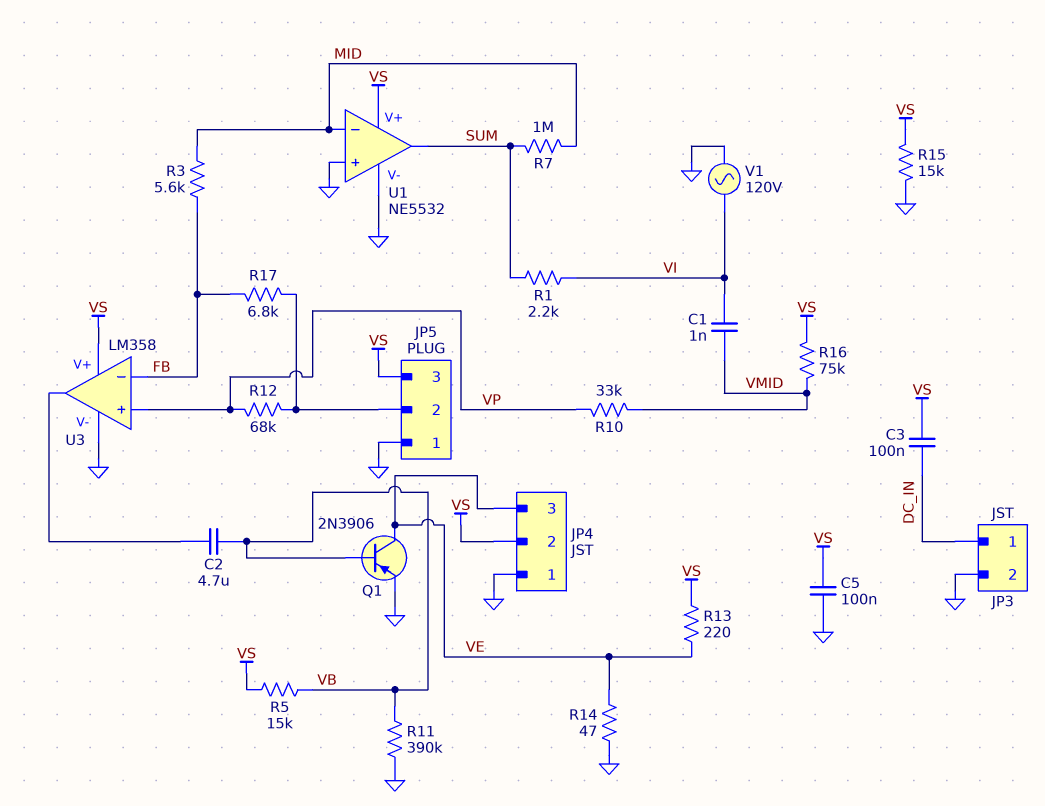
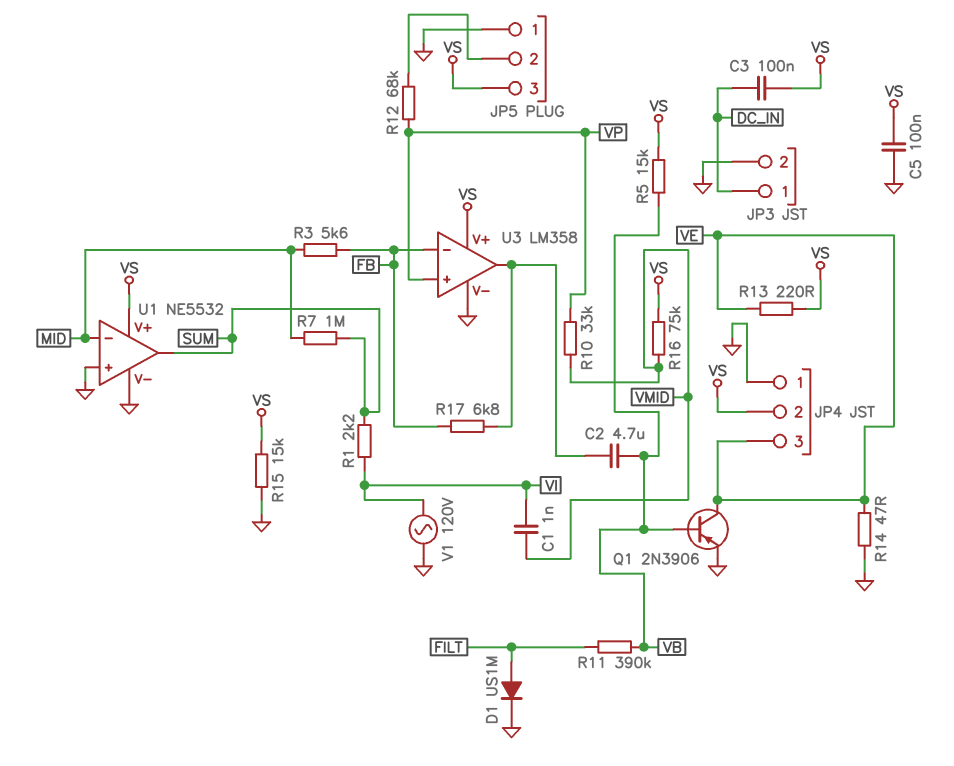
D1: none -> diode US1M (A FILT, K GND)
R11: 390k (GND, VB) -> 390k (FILT, VB)
R17: 6.8k (FB, JP5/2) -> 6.8k (FB, U3/out)

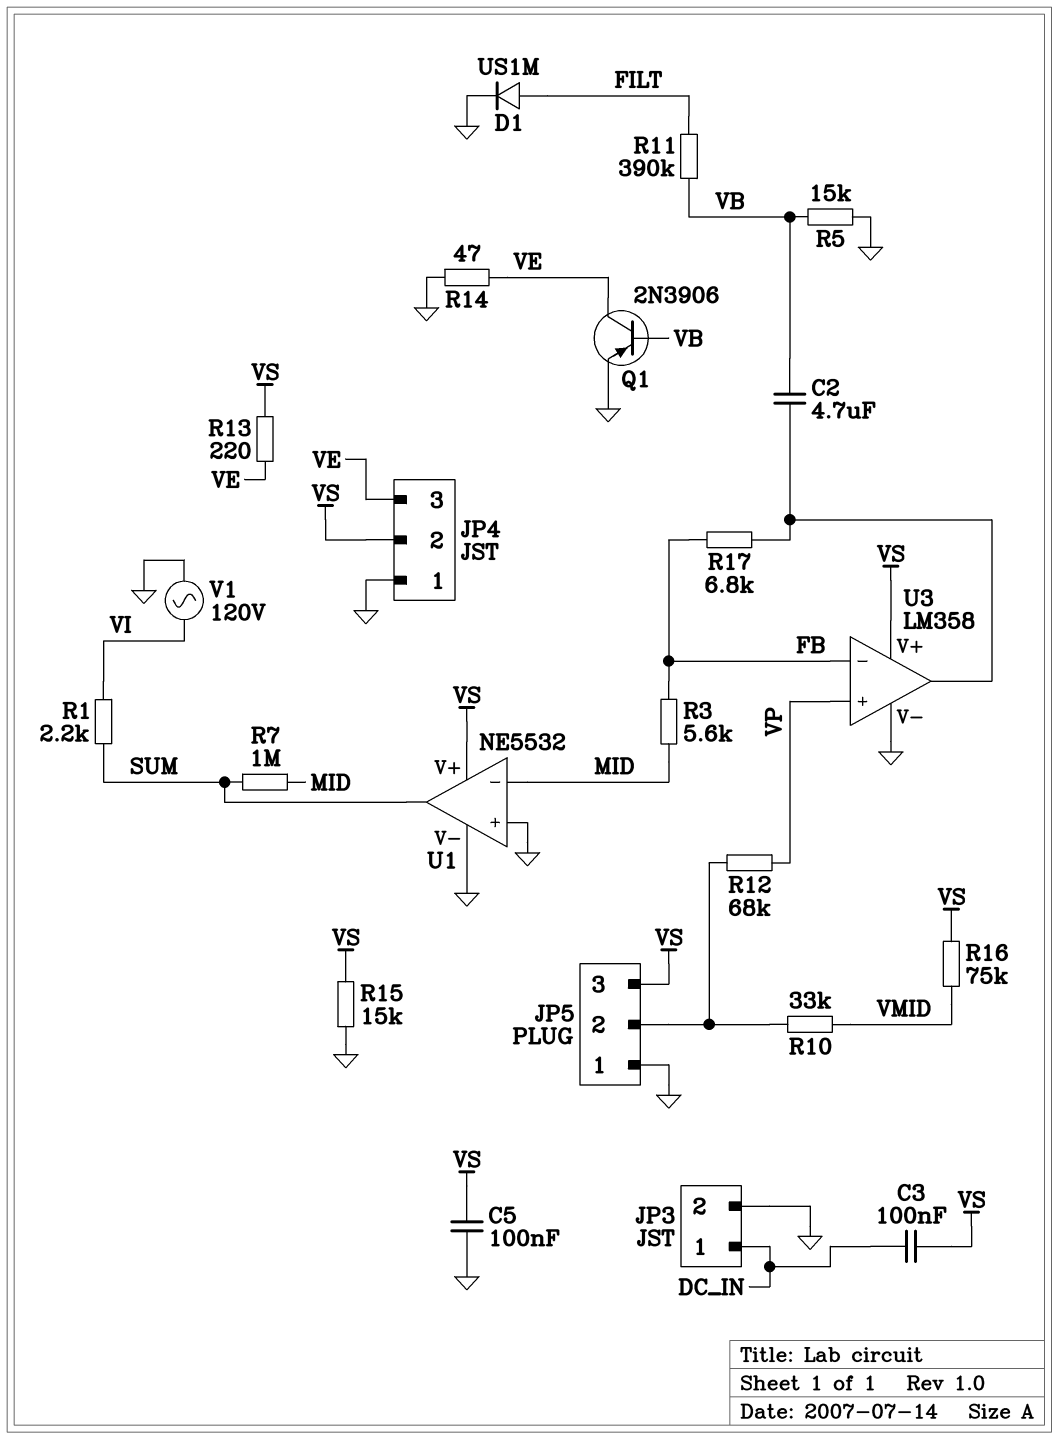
C1: 1nF (VI, VMID) -> none
R5: 15k (VB, VS) -> 15k (GND, VB)
R10: 33k (VMID, VP) -> 33k (JP5/2, VMID)

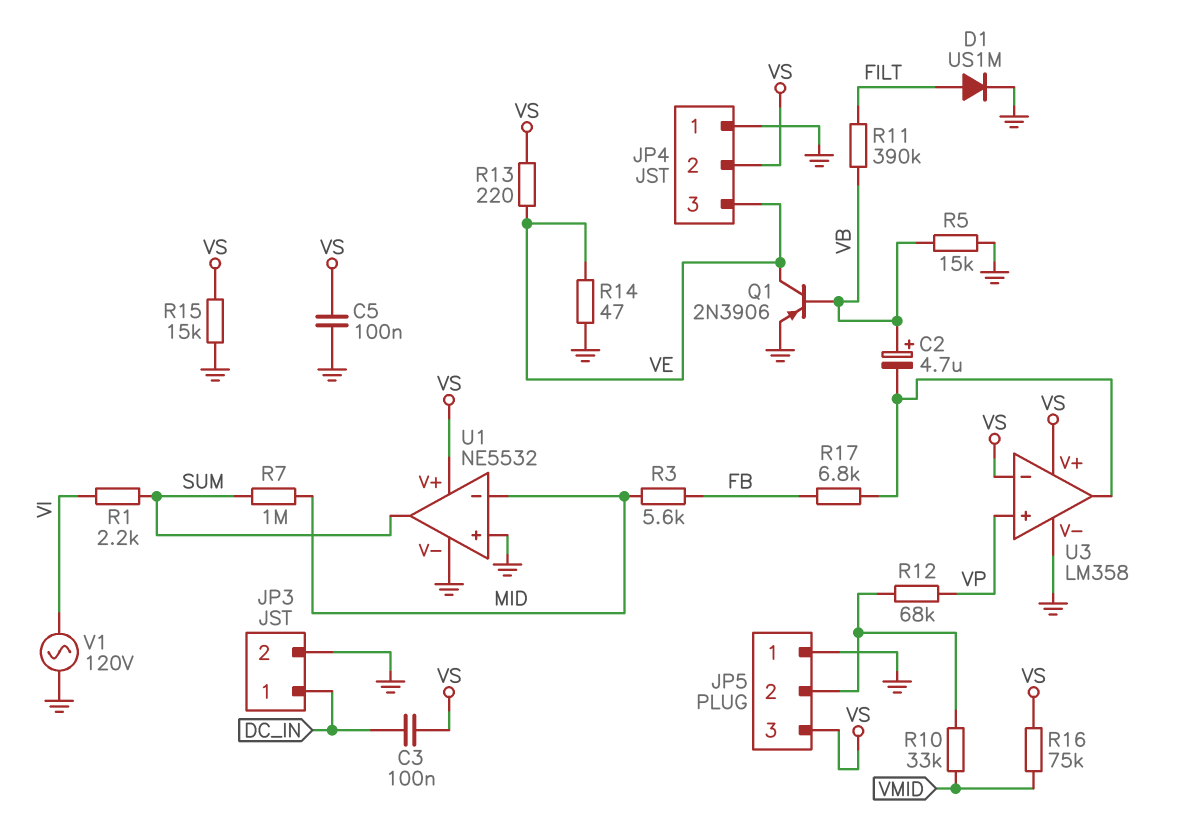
C2: 4.7uF (U3/out, VB) -> 4.7uF (plus VB, minus U3/out)
U3 pin in-: FB -> VS

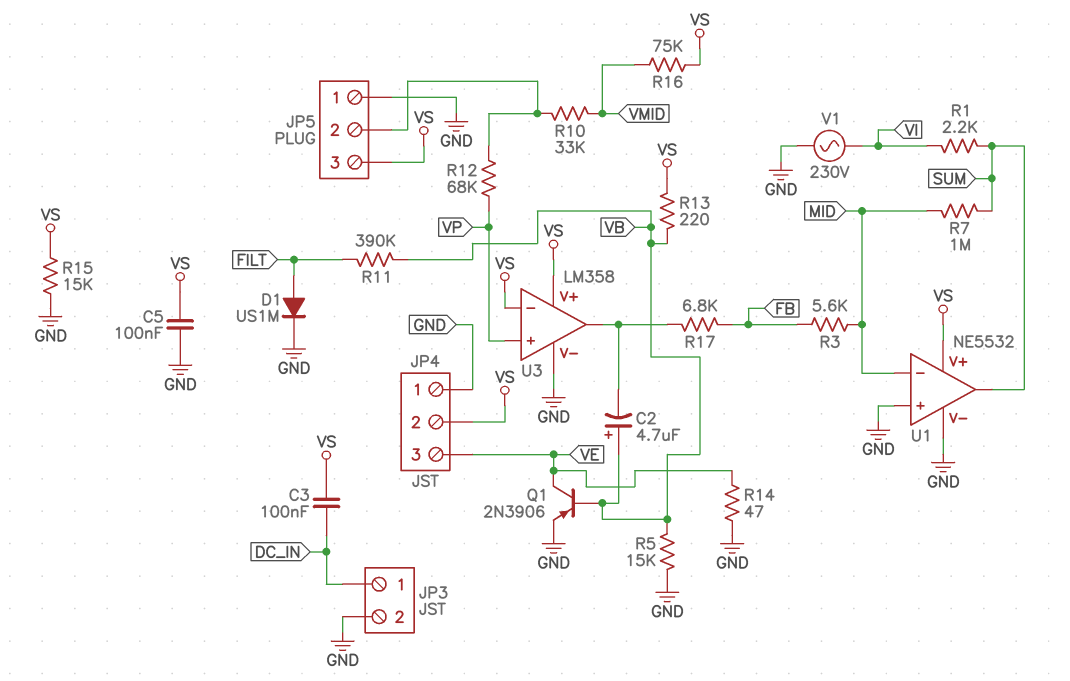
R13: 220 (VE, VS) -> 220 (VB, VS)
V1: AC 120V (GND, VI) -> AC 230V (GND, VI)

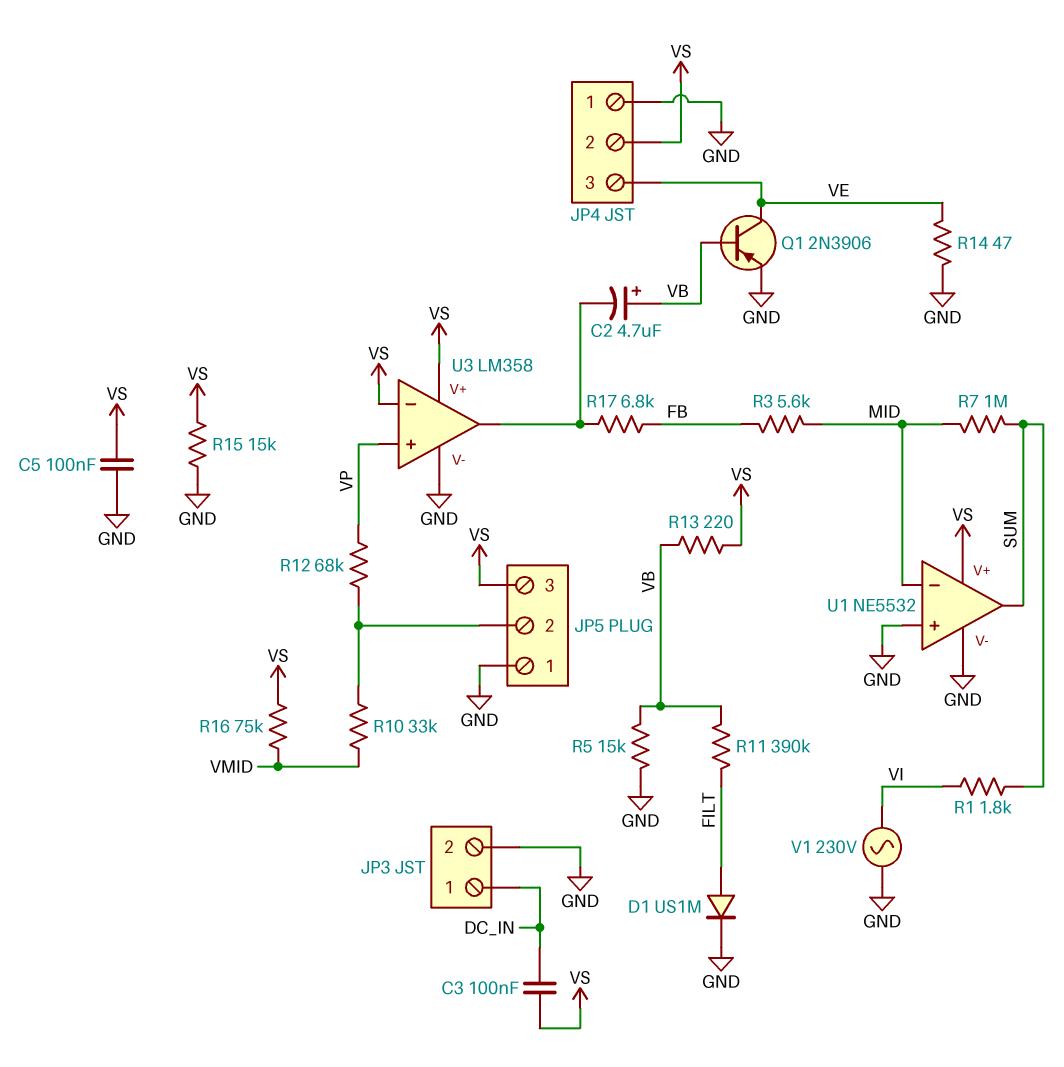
R1: 2.2k (SUM, VI) -> 1.8k (SUM, VI)

